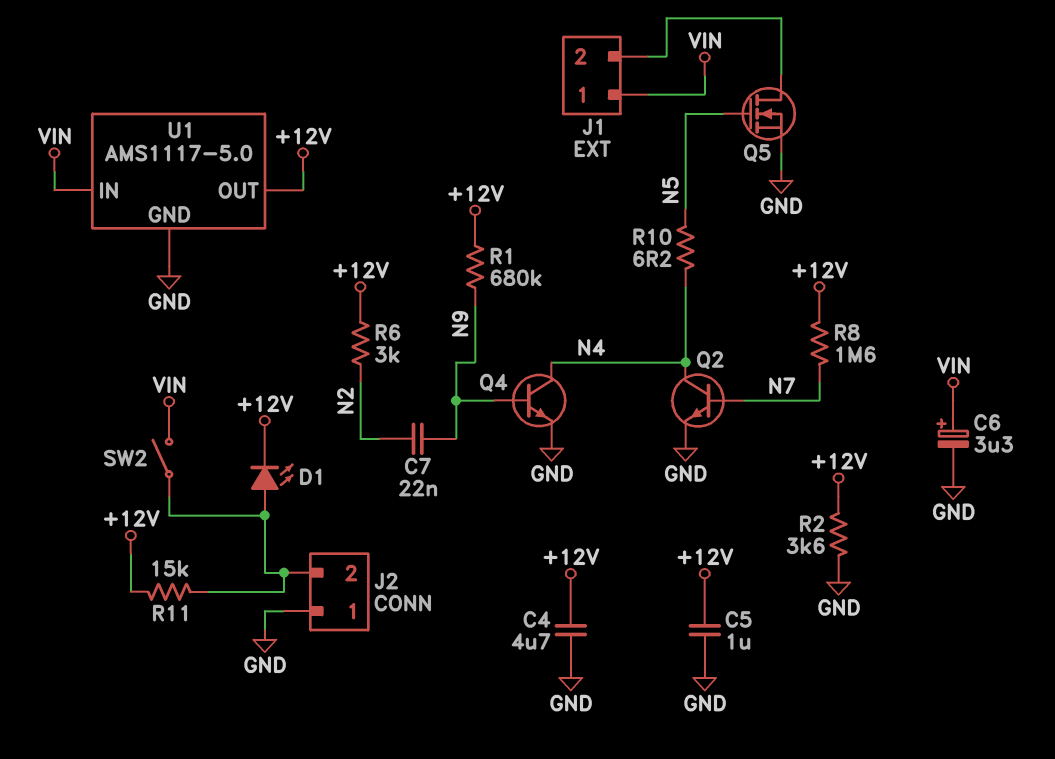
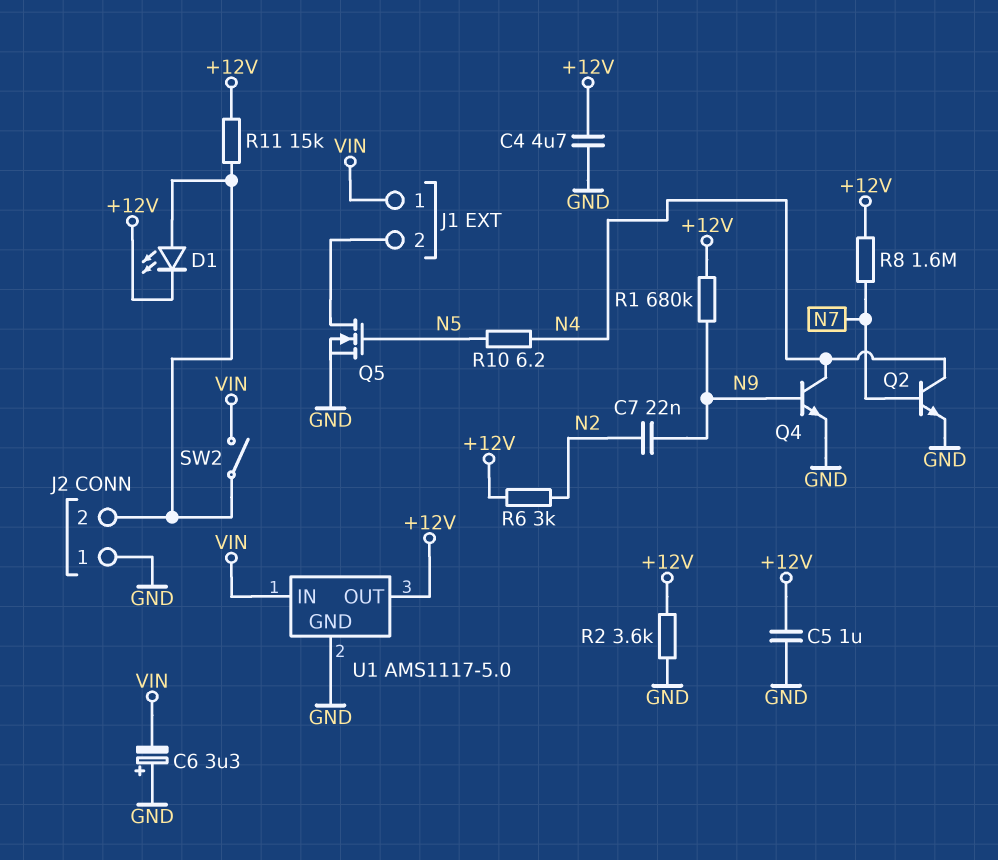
C6: 3.3uF (plus VIN, minus GND) -> 3.3uF (plus GND, minus VIN)

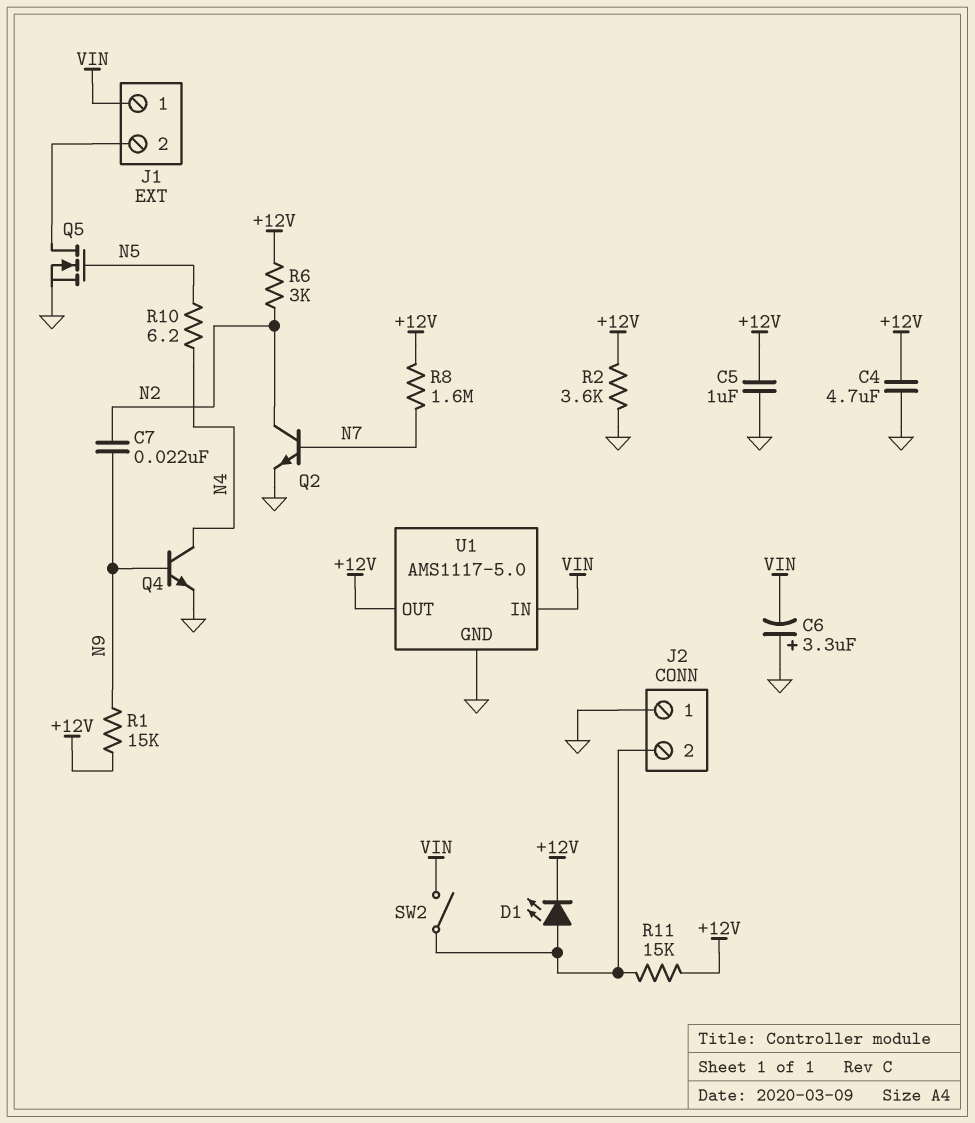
Q2: NPN (B N7, C N4, E GND) -> NPN (B N7, C N2, E GND)
R1: 680k (+12V, N9) -> 15k (+12V, N9)

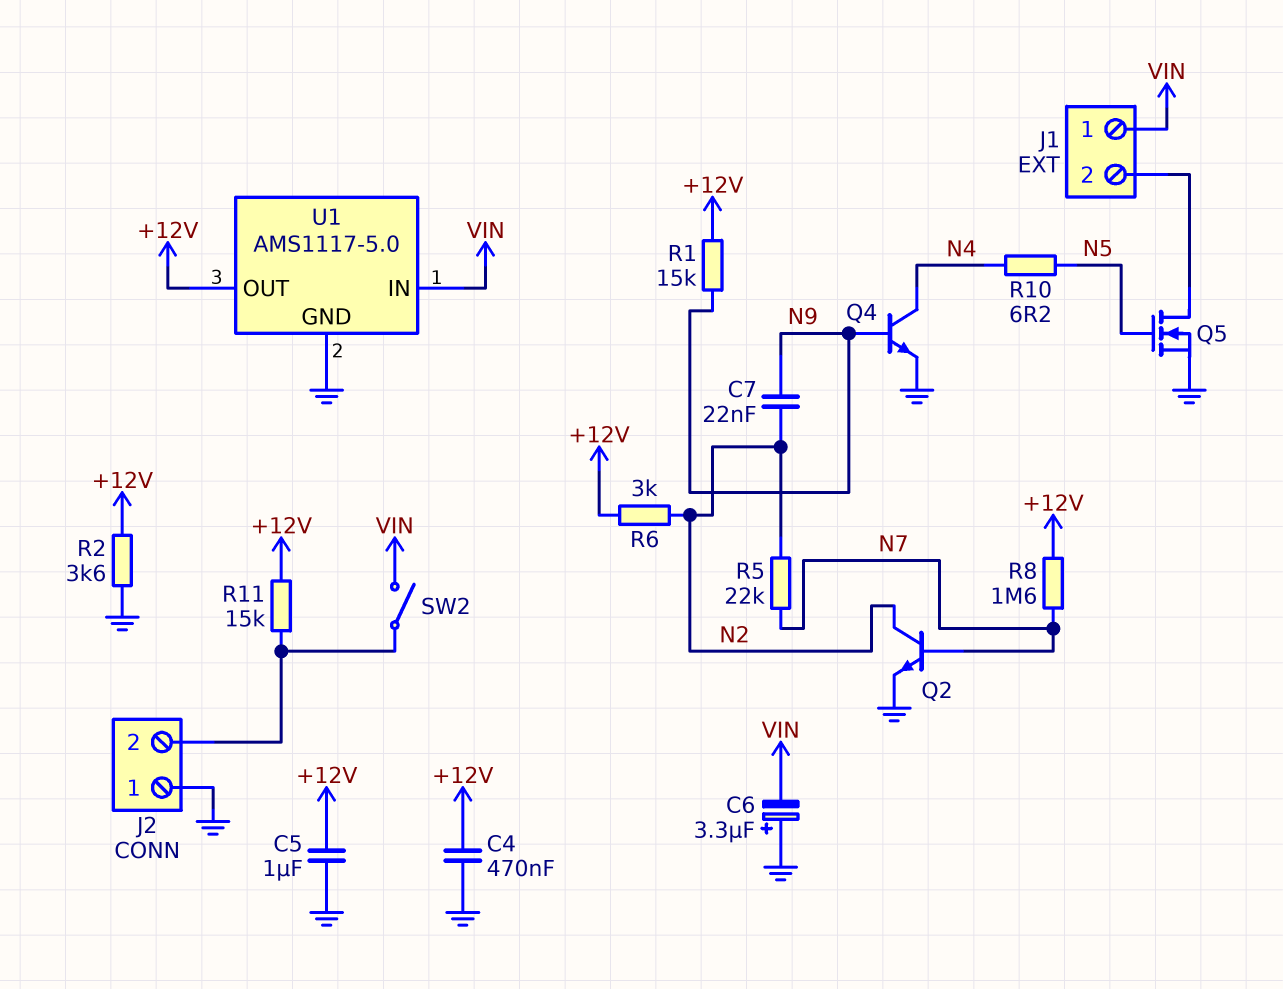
C4: 4.7uF (+12V, GND) -> 470nF (+12V, GND)
D1: LED (A J2/2, K +12V) -> none
R5: none -> 22k (N2, N7)

